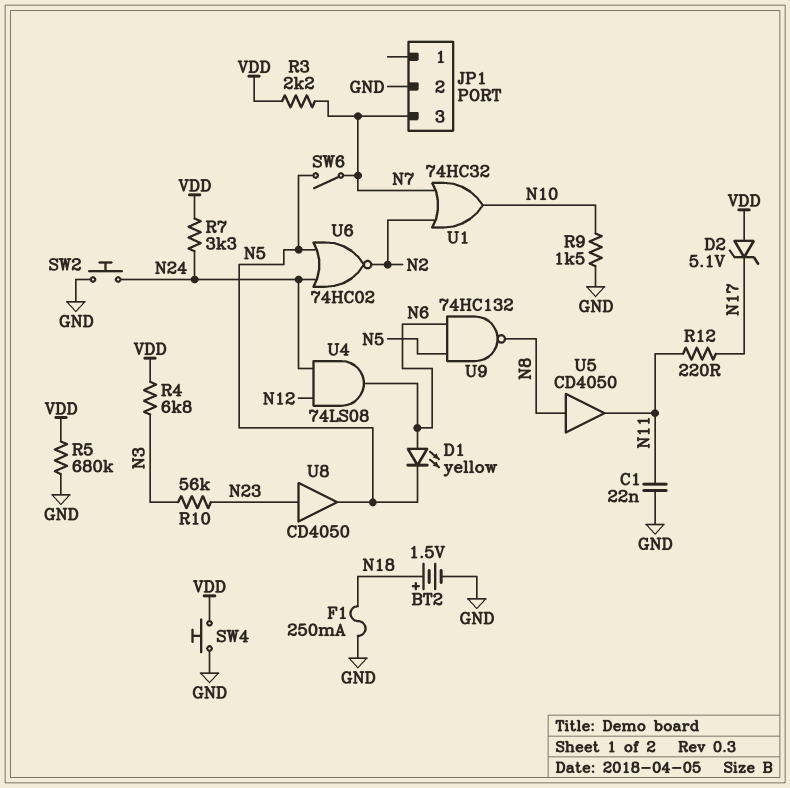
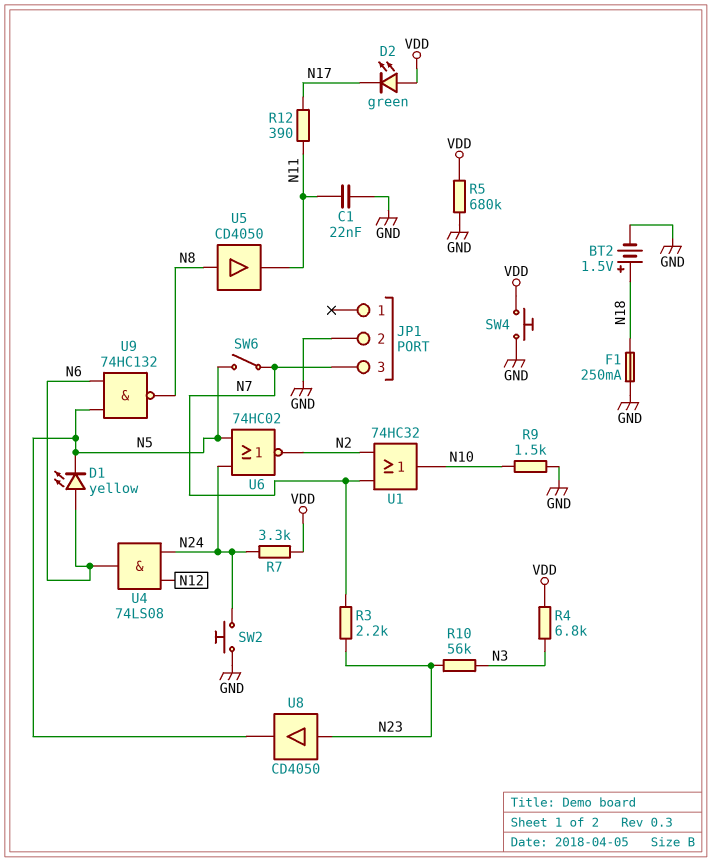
D2: zener 5.1V (A VDD, K N17) -> LED green (A VDD, K N17)
R3: 2.2k (N7, VDD) -> 2.2k (N7, N23)
R12: 220 (N11, N17) -> 390 (N11, N17)

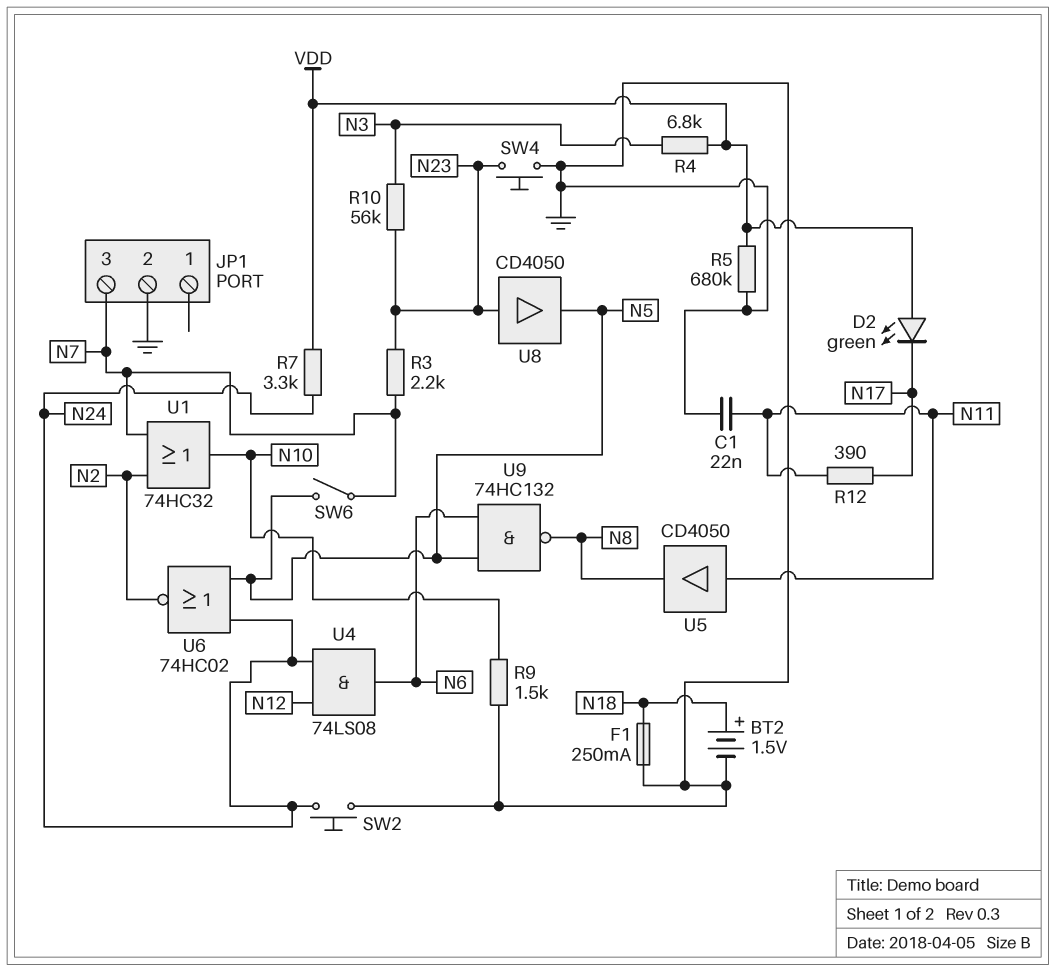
D1: LED yellow (A N6, K N5) -> none
SW4: button (GND, VDD) -> button (GND, N23)
U5: buffer CD4050 (in N8, out N11) -> buffer CD4050 (in N11, out N8)

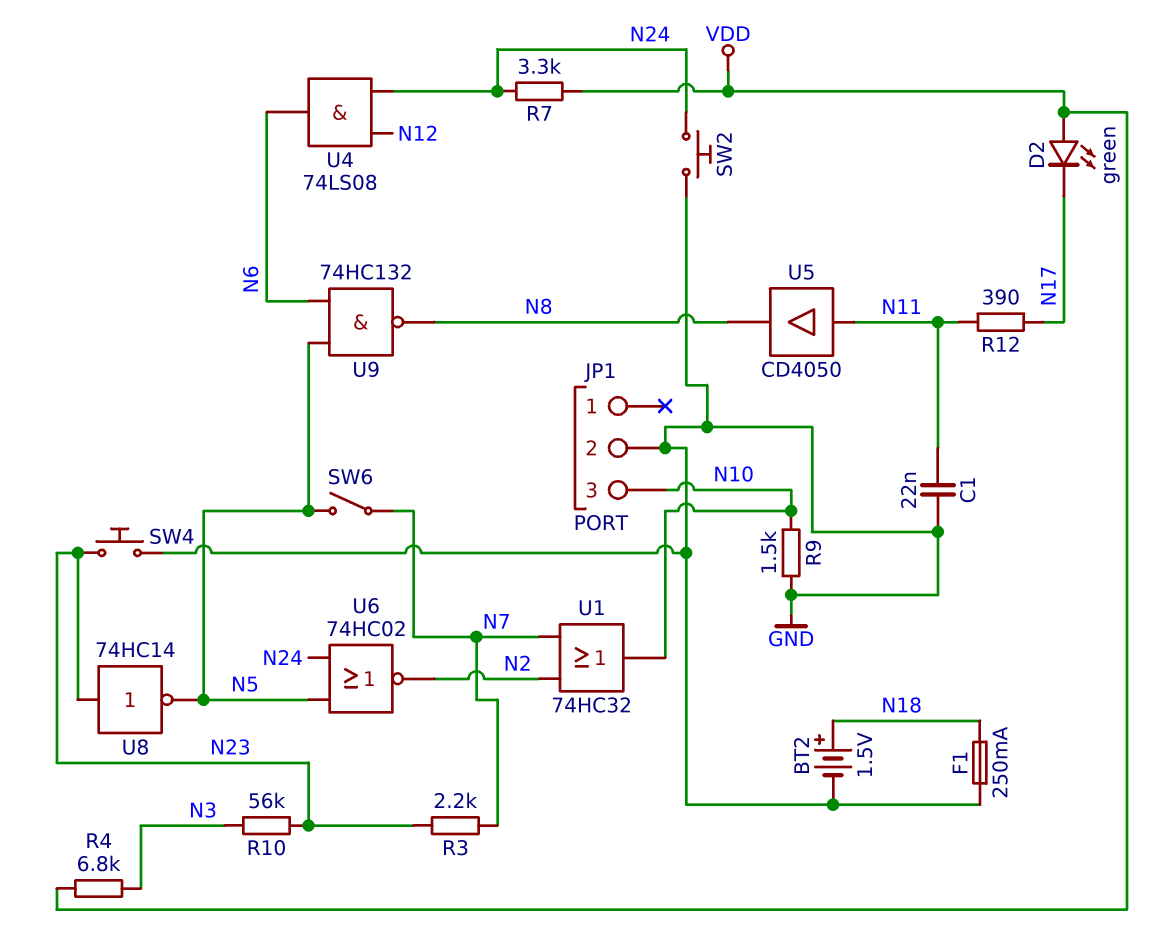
JP1 pin 3: N7 -> N10
R5: 680k (GND, VDD) -> none
U8: buffer CD4050 (in N23, out N5) -> NOT 74HC14 (in N23, out N5)

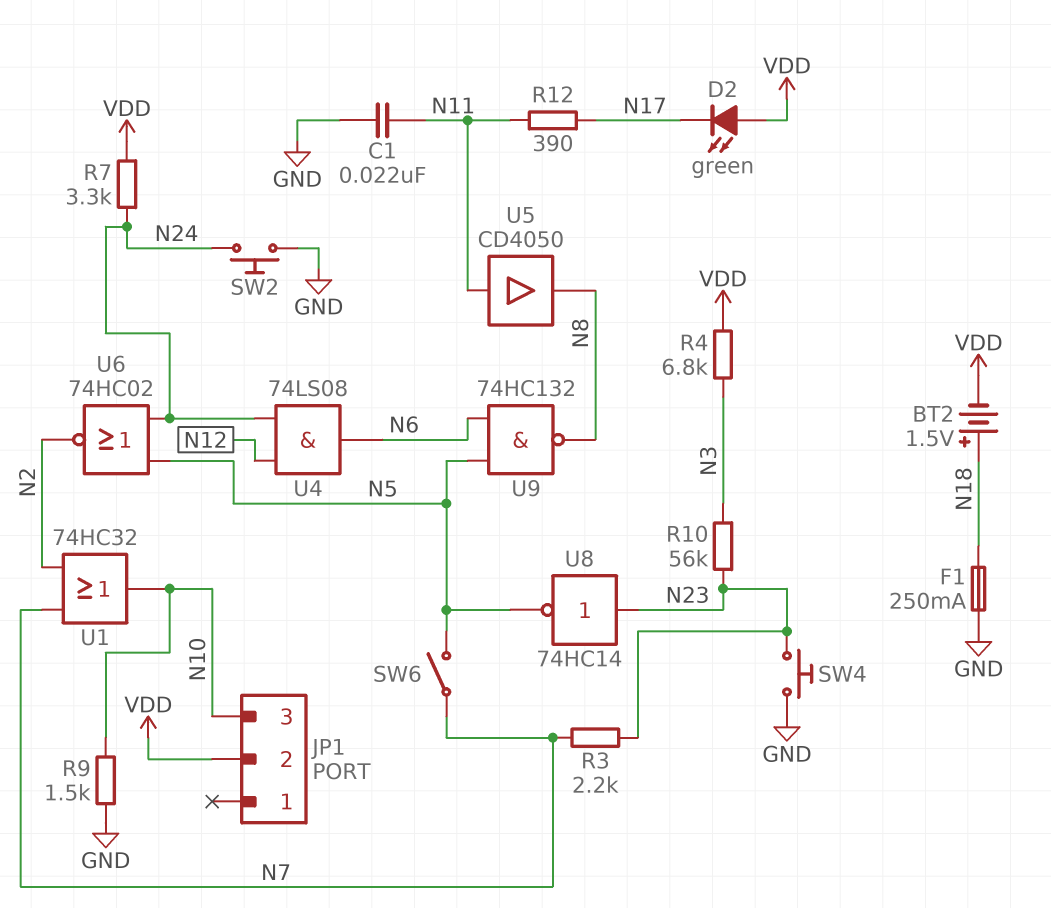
BT2: 1.5V (plus N18, minus GND) -> 1.5V (plus N18, minus VDD)
JP1 pin 2: GND -> VDD

